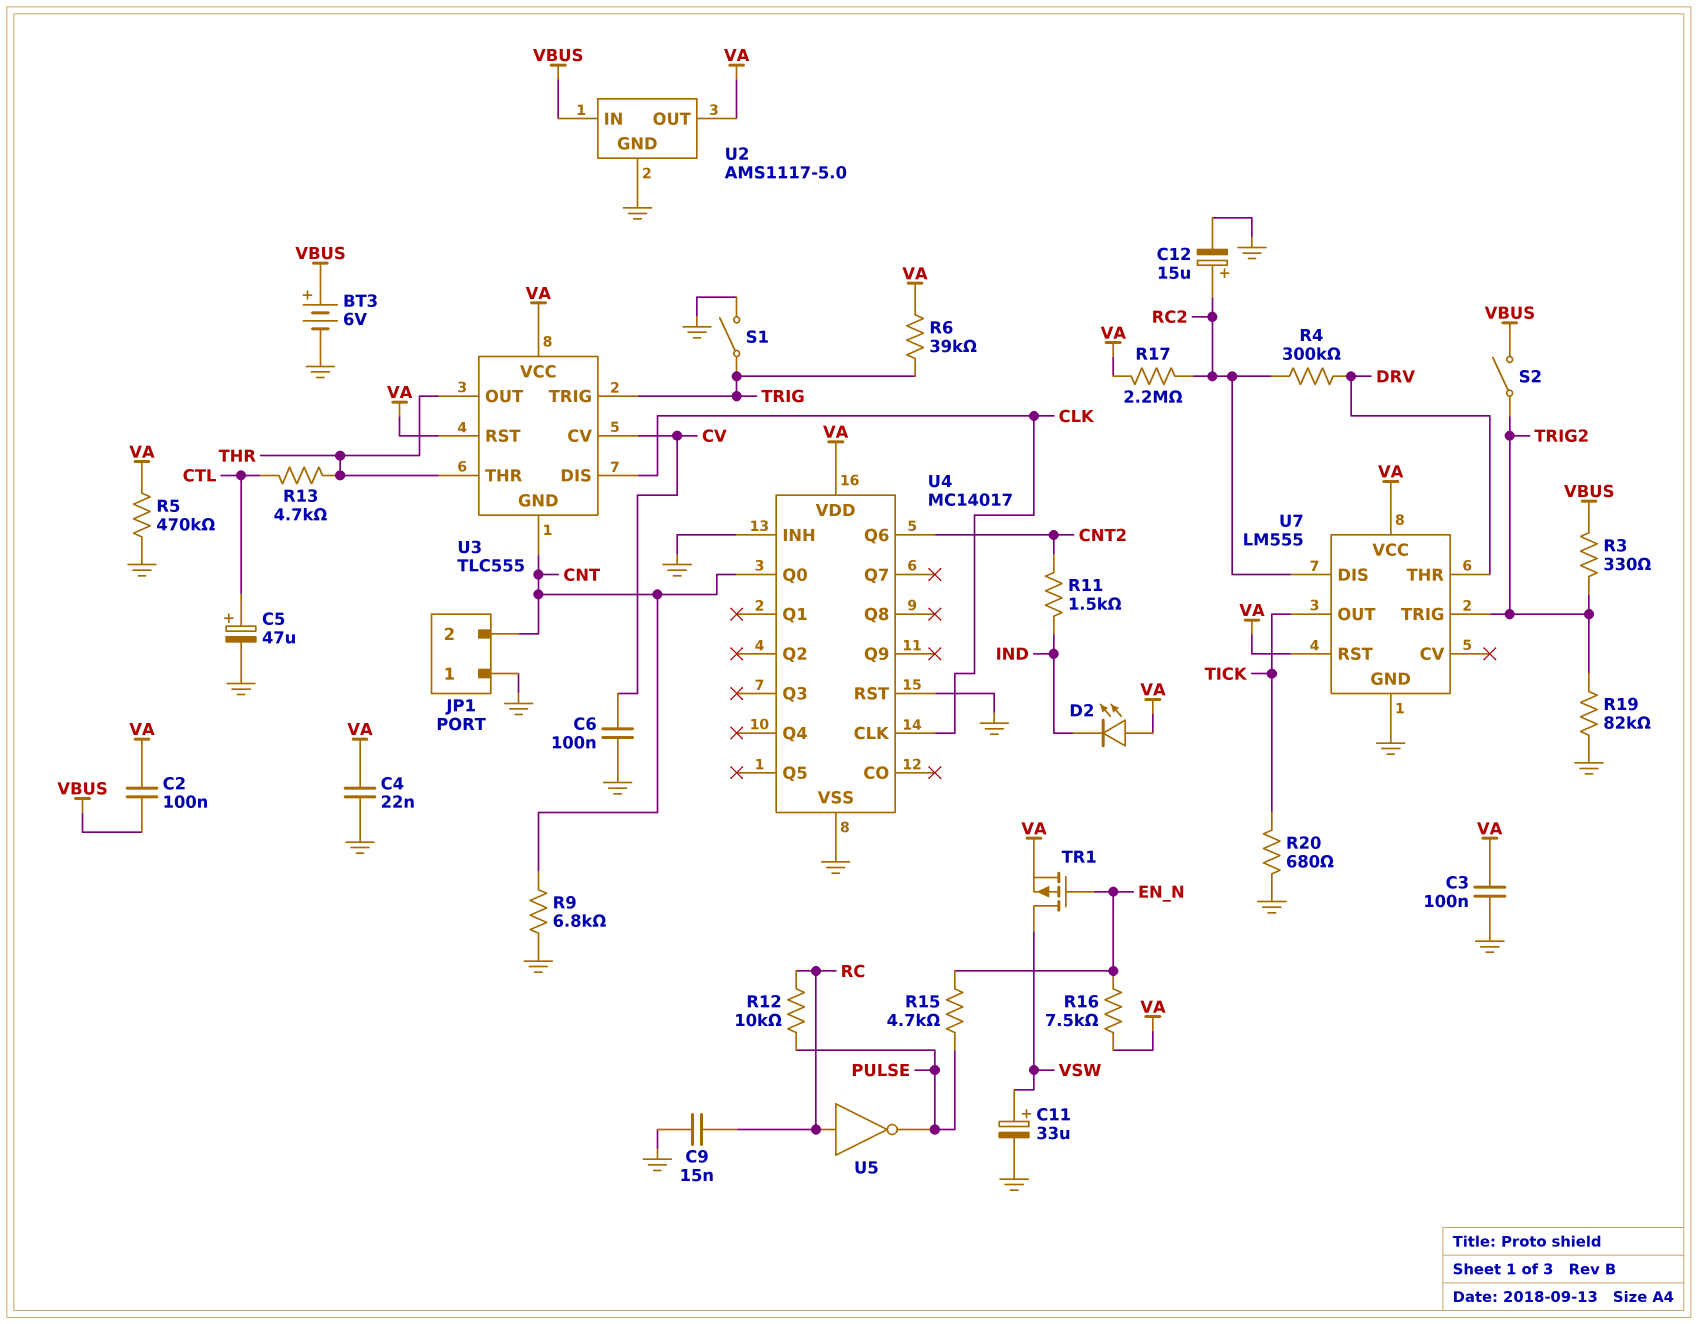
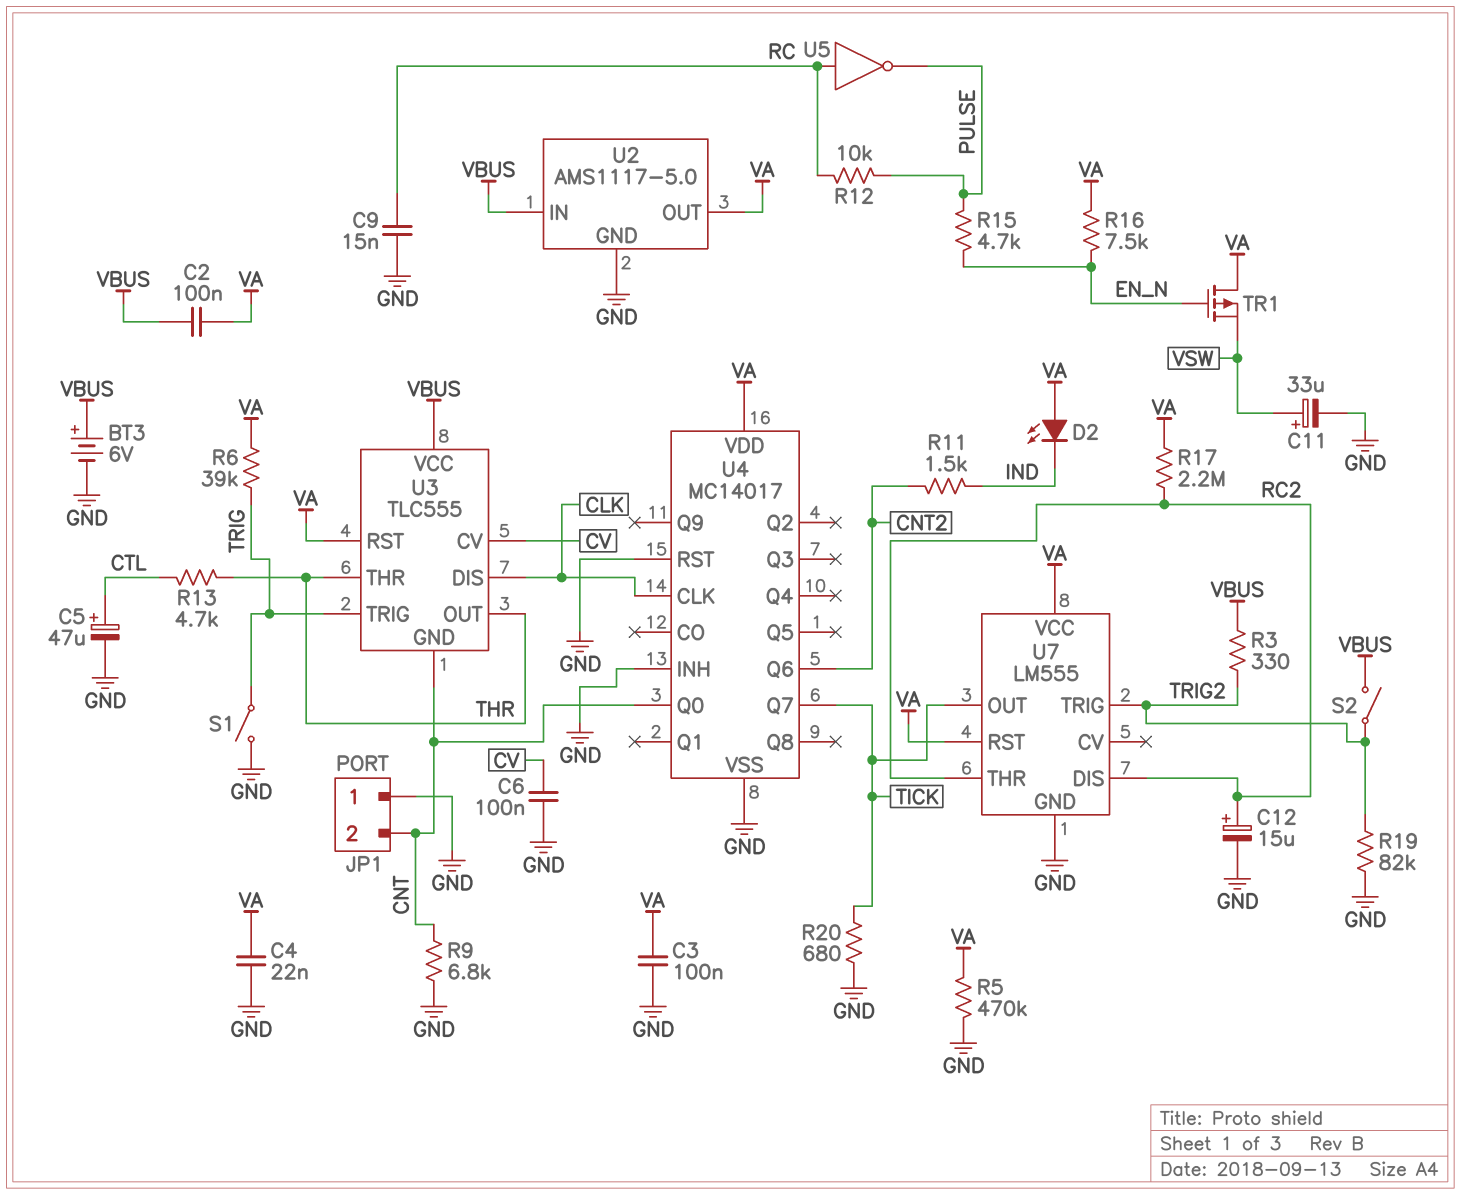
R4: 300k (DRV, RC2) -> none
TR1: PMOS (G EN_N, D VSW, S VA) -> PMOS (G EN_N, D VA, S VSW)
U3 pin VCC: VA -> VBUS
U4 pin Q7: none -> TICK
U7 pin THR: DRV -> RC2

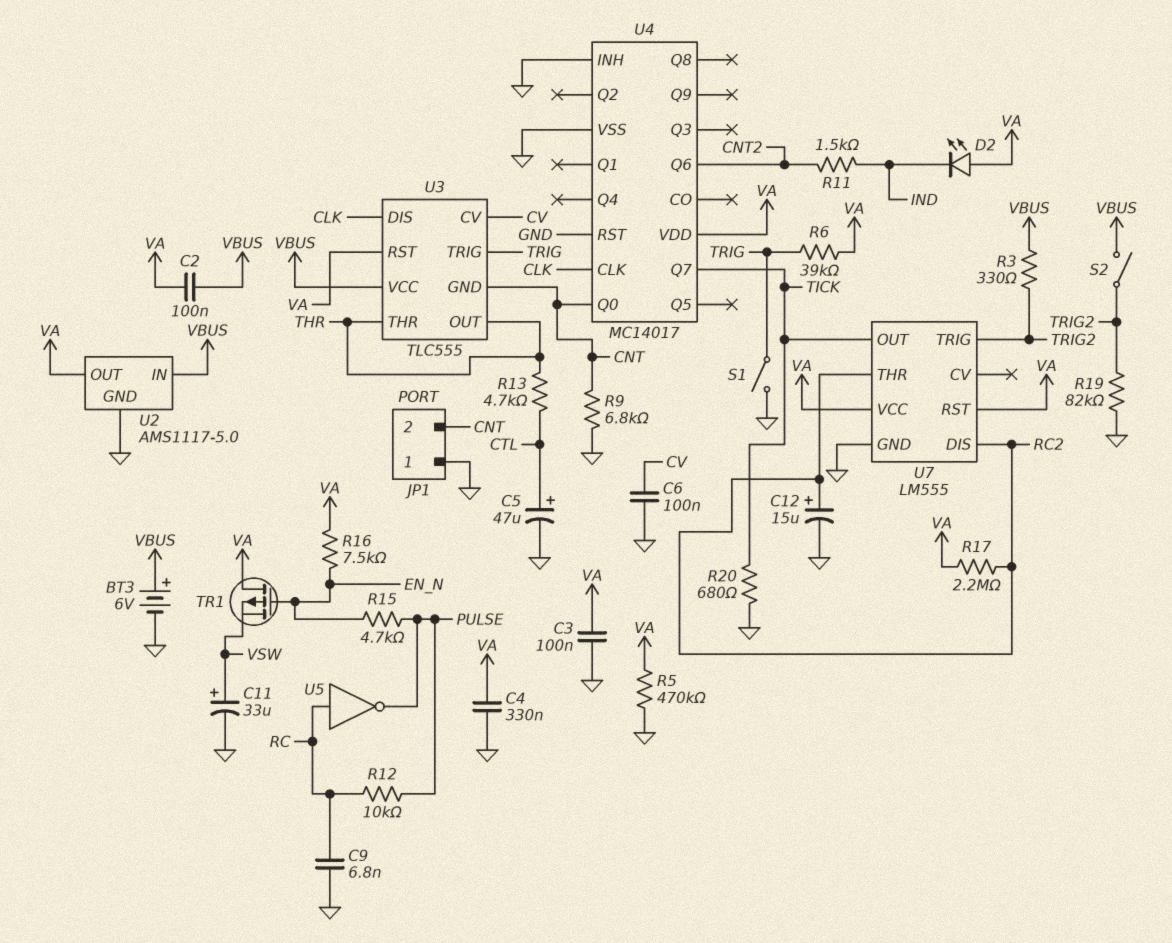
C4: 22nF (GND, VA) -> 330nF (GND, VA)
C9: 15nF (GND, RC) -> 6.8nF (GND, RC)

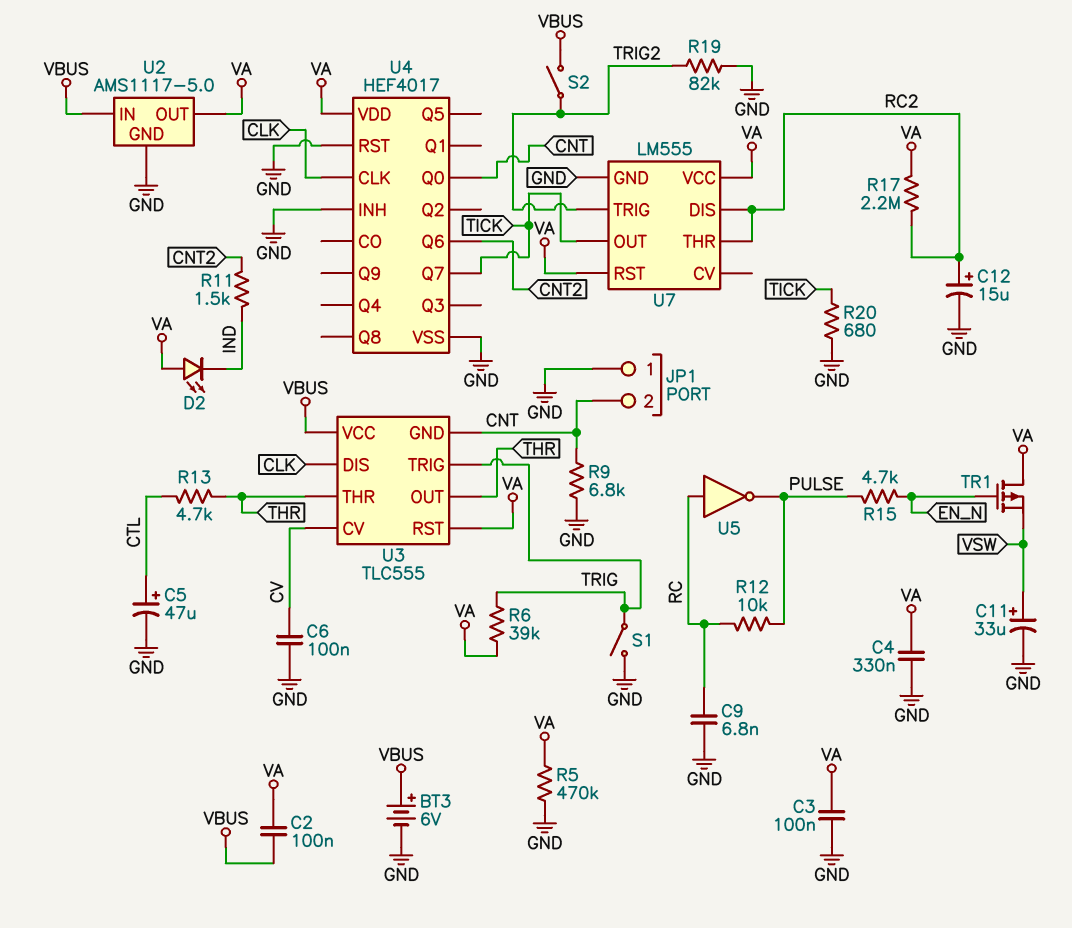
R3: 330 (TRIG2, VBUS) -> none
R16: 7.5k (EN_N, VA) -> none
U4: MC14017 -> HEF4017

